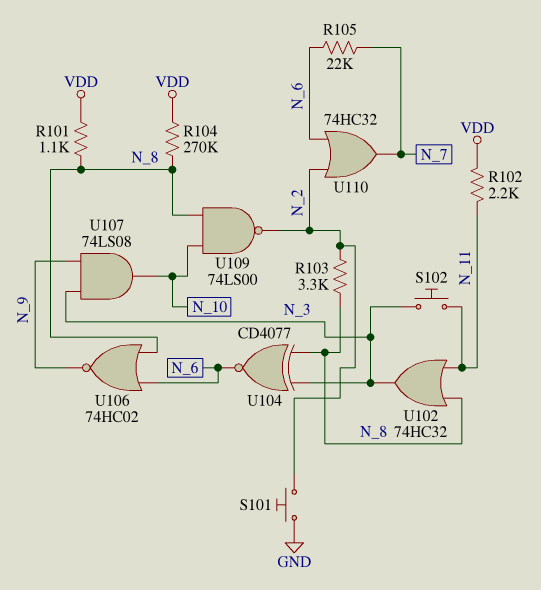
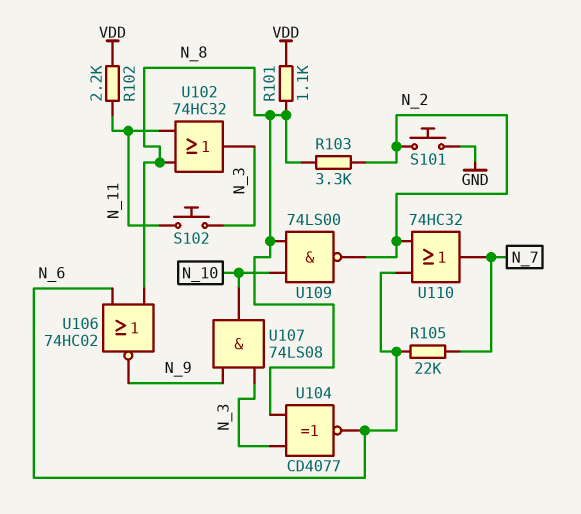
R104: 270k (N_8, VDD) -> none

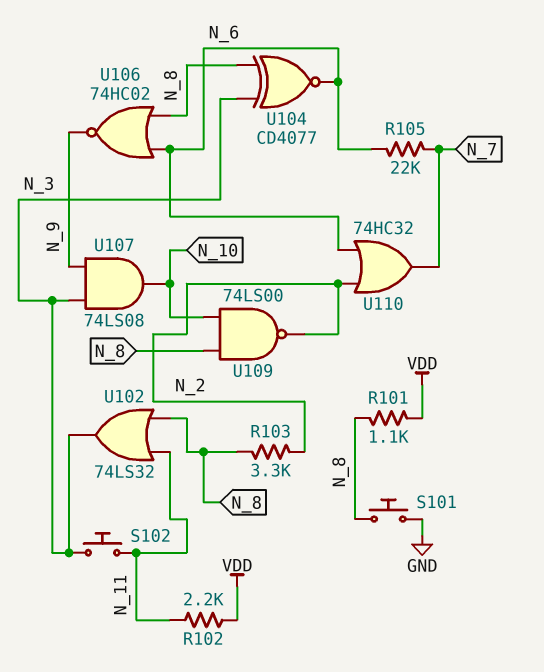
S101: button (GND, N_2) -> button (GND, N_8)
U102: OR 74HC32 (in N_8, in N_11, out N_3) -> OR 74LS32 (in N_8, in N_11, out N_3)

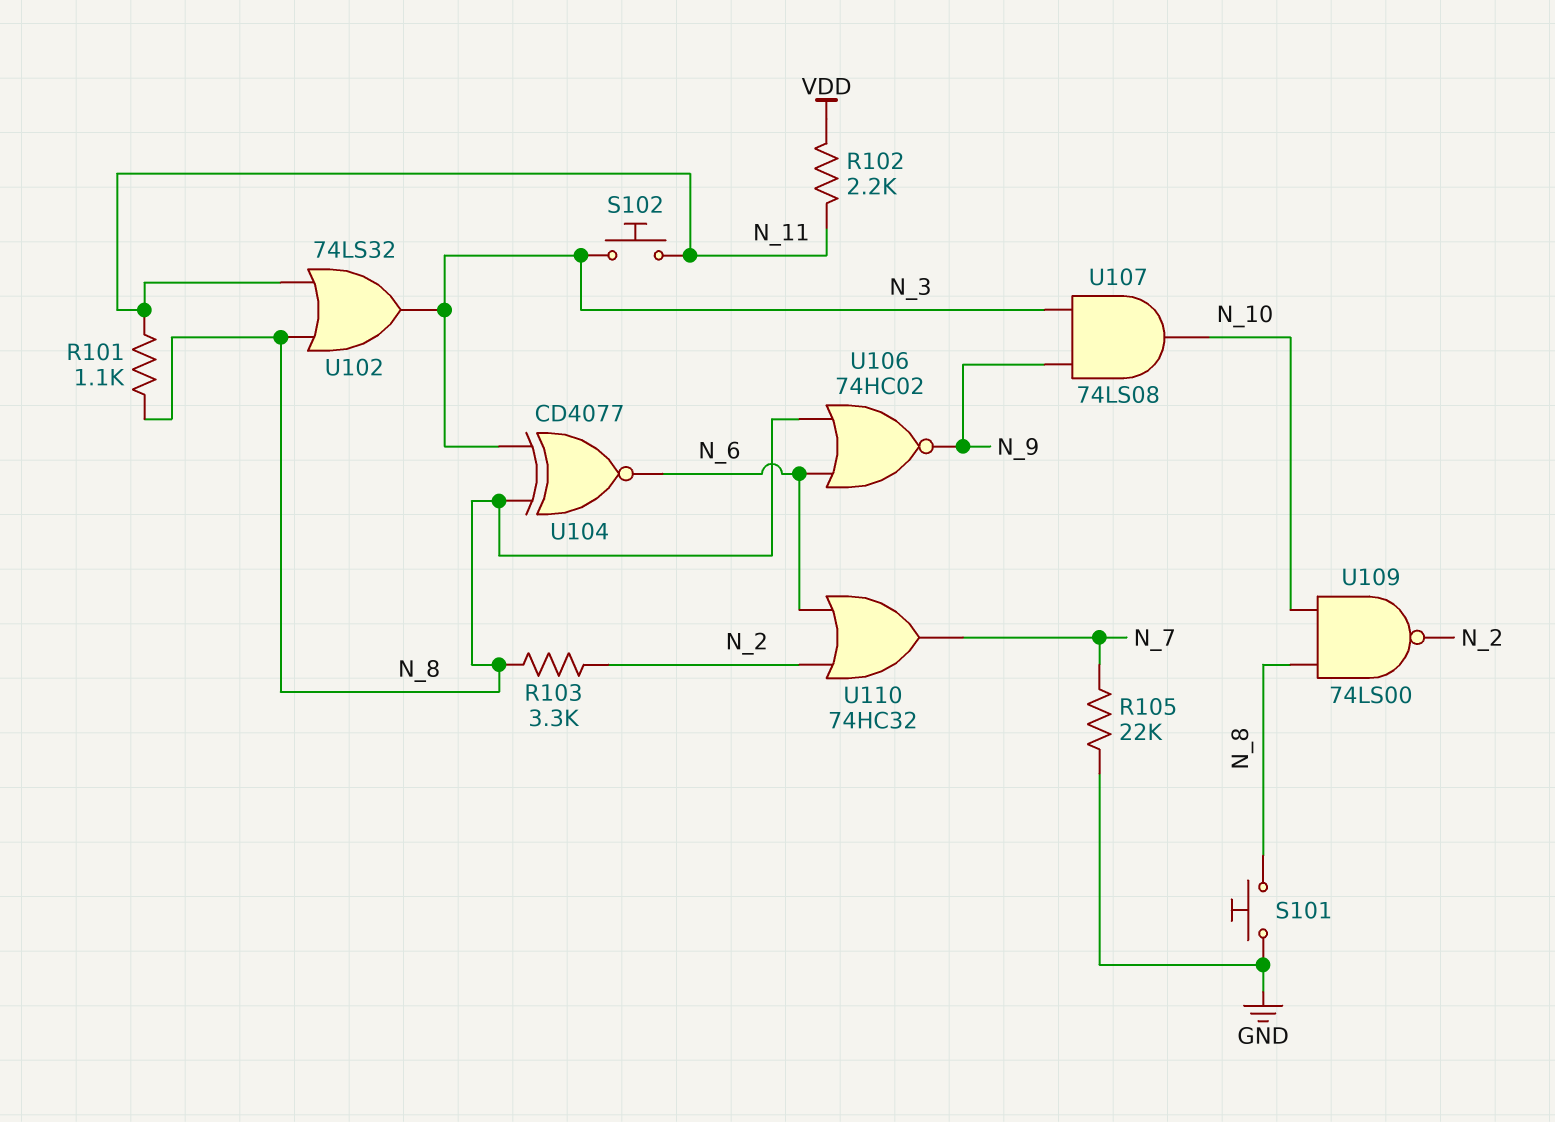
R101: 1.1k (N_8, VDD) -> 1.1k (N_8, N_11)
R105: 22k (N_6, N_7) -> 22k (GND, N_7)

